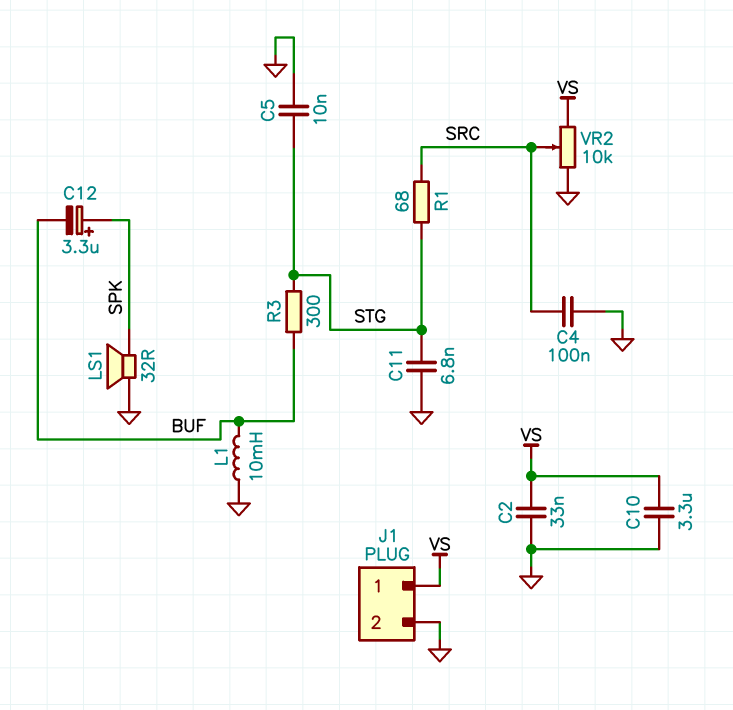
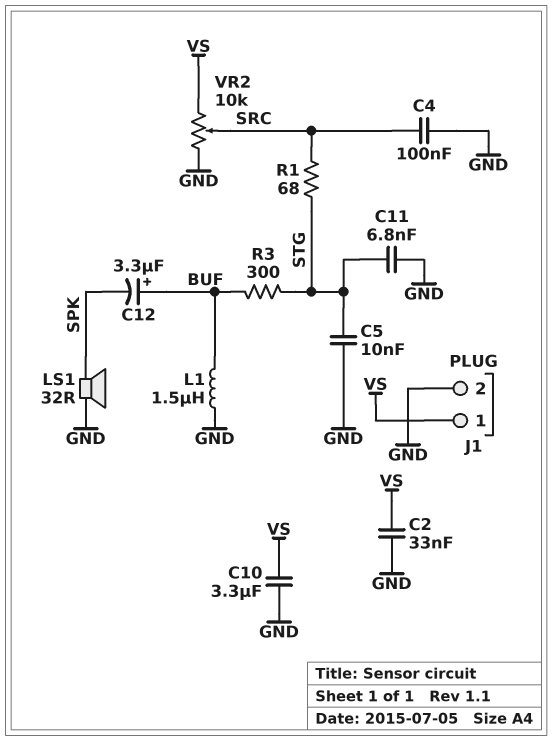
C12: 3.3uF (plus SPK, minus BUF) -> 3.3uF (plus BUF, minus SPK)
L1: 10mH (BUF, GND) -> 1.5uH (BUF, GND)

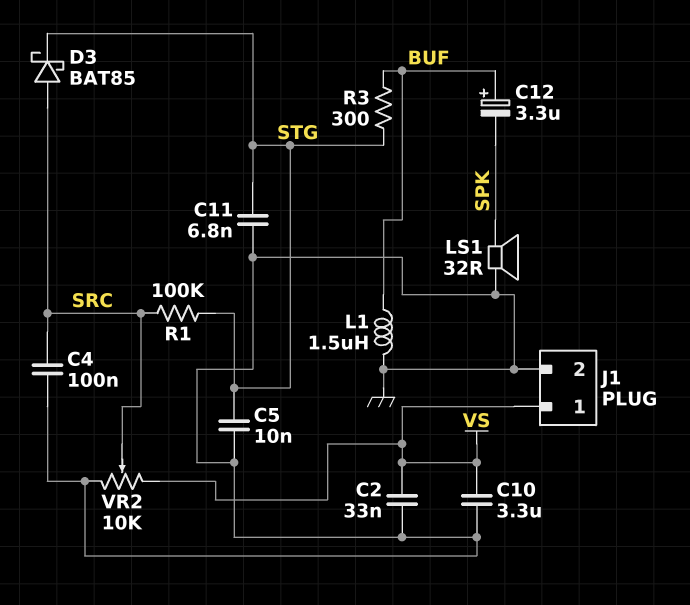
D3: none -> schottky BAT85 (A SRC, K STG)
R1: 68 (SRC, STG) -> 100k (SRC, STG)

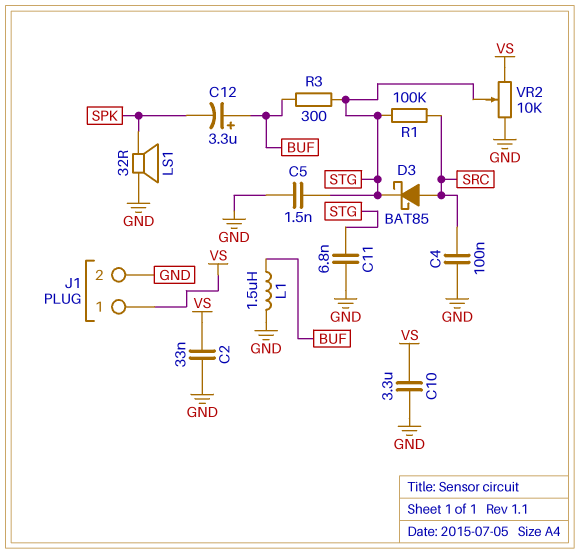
C5: 10nF (GND, STG) -> 1.5nF (GND, STG)
VR2: 10k (GND, VS, wiper SRC) -> 10k (GND, VS, wiper STG)

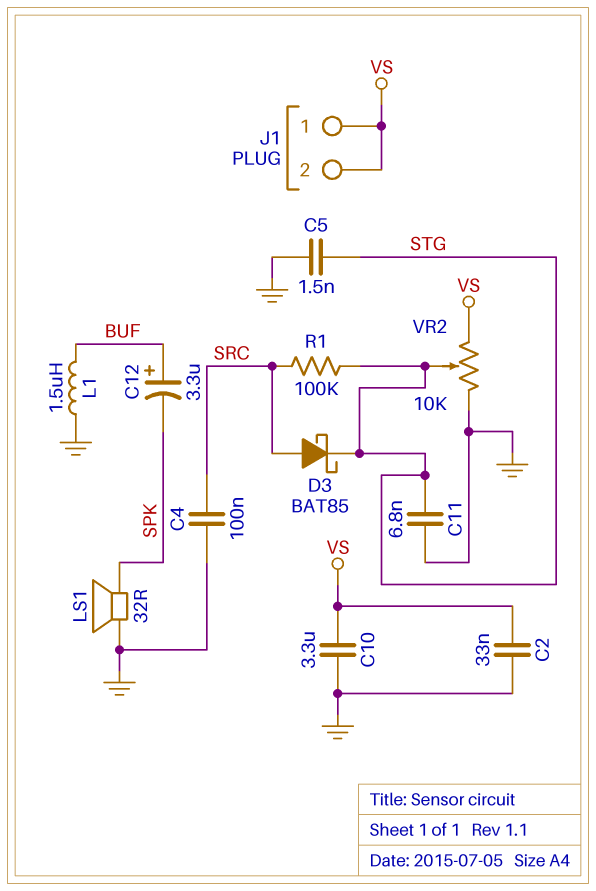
J1 pin 2: GND -> VS
R3: 300 (BUF, STG) -> none

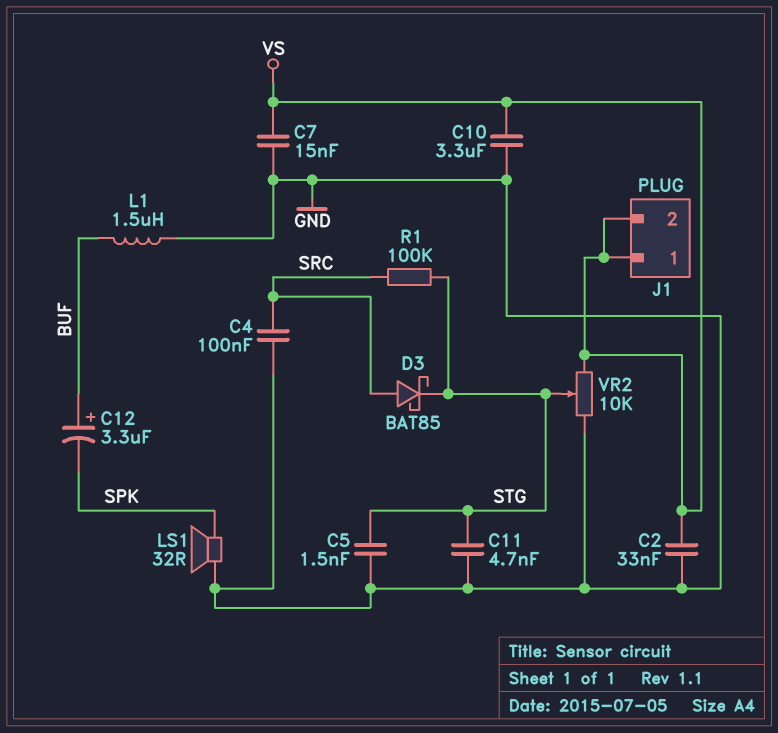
C7: none -> 15nF (GND, VS)
C11: 6.8nF (GND, STG) -> 4.7nF (GND, STG)

